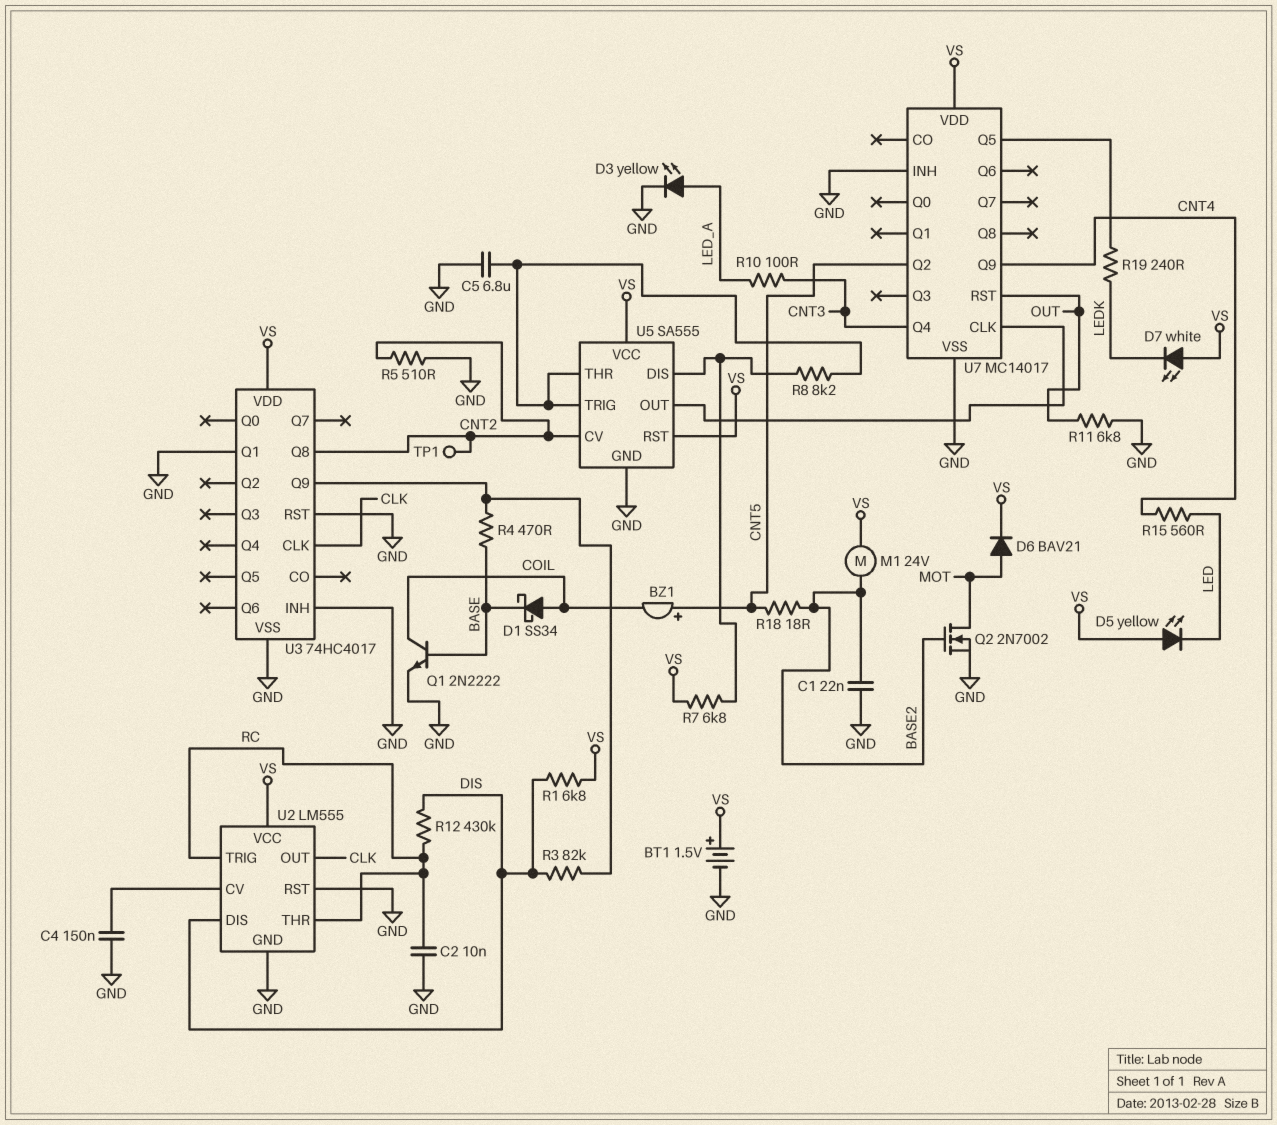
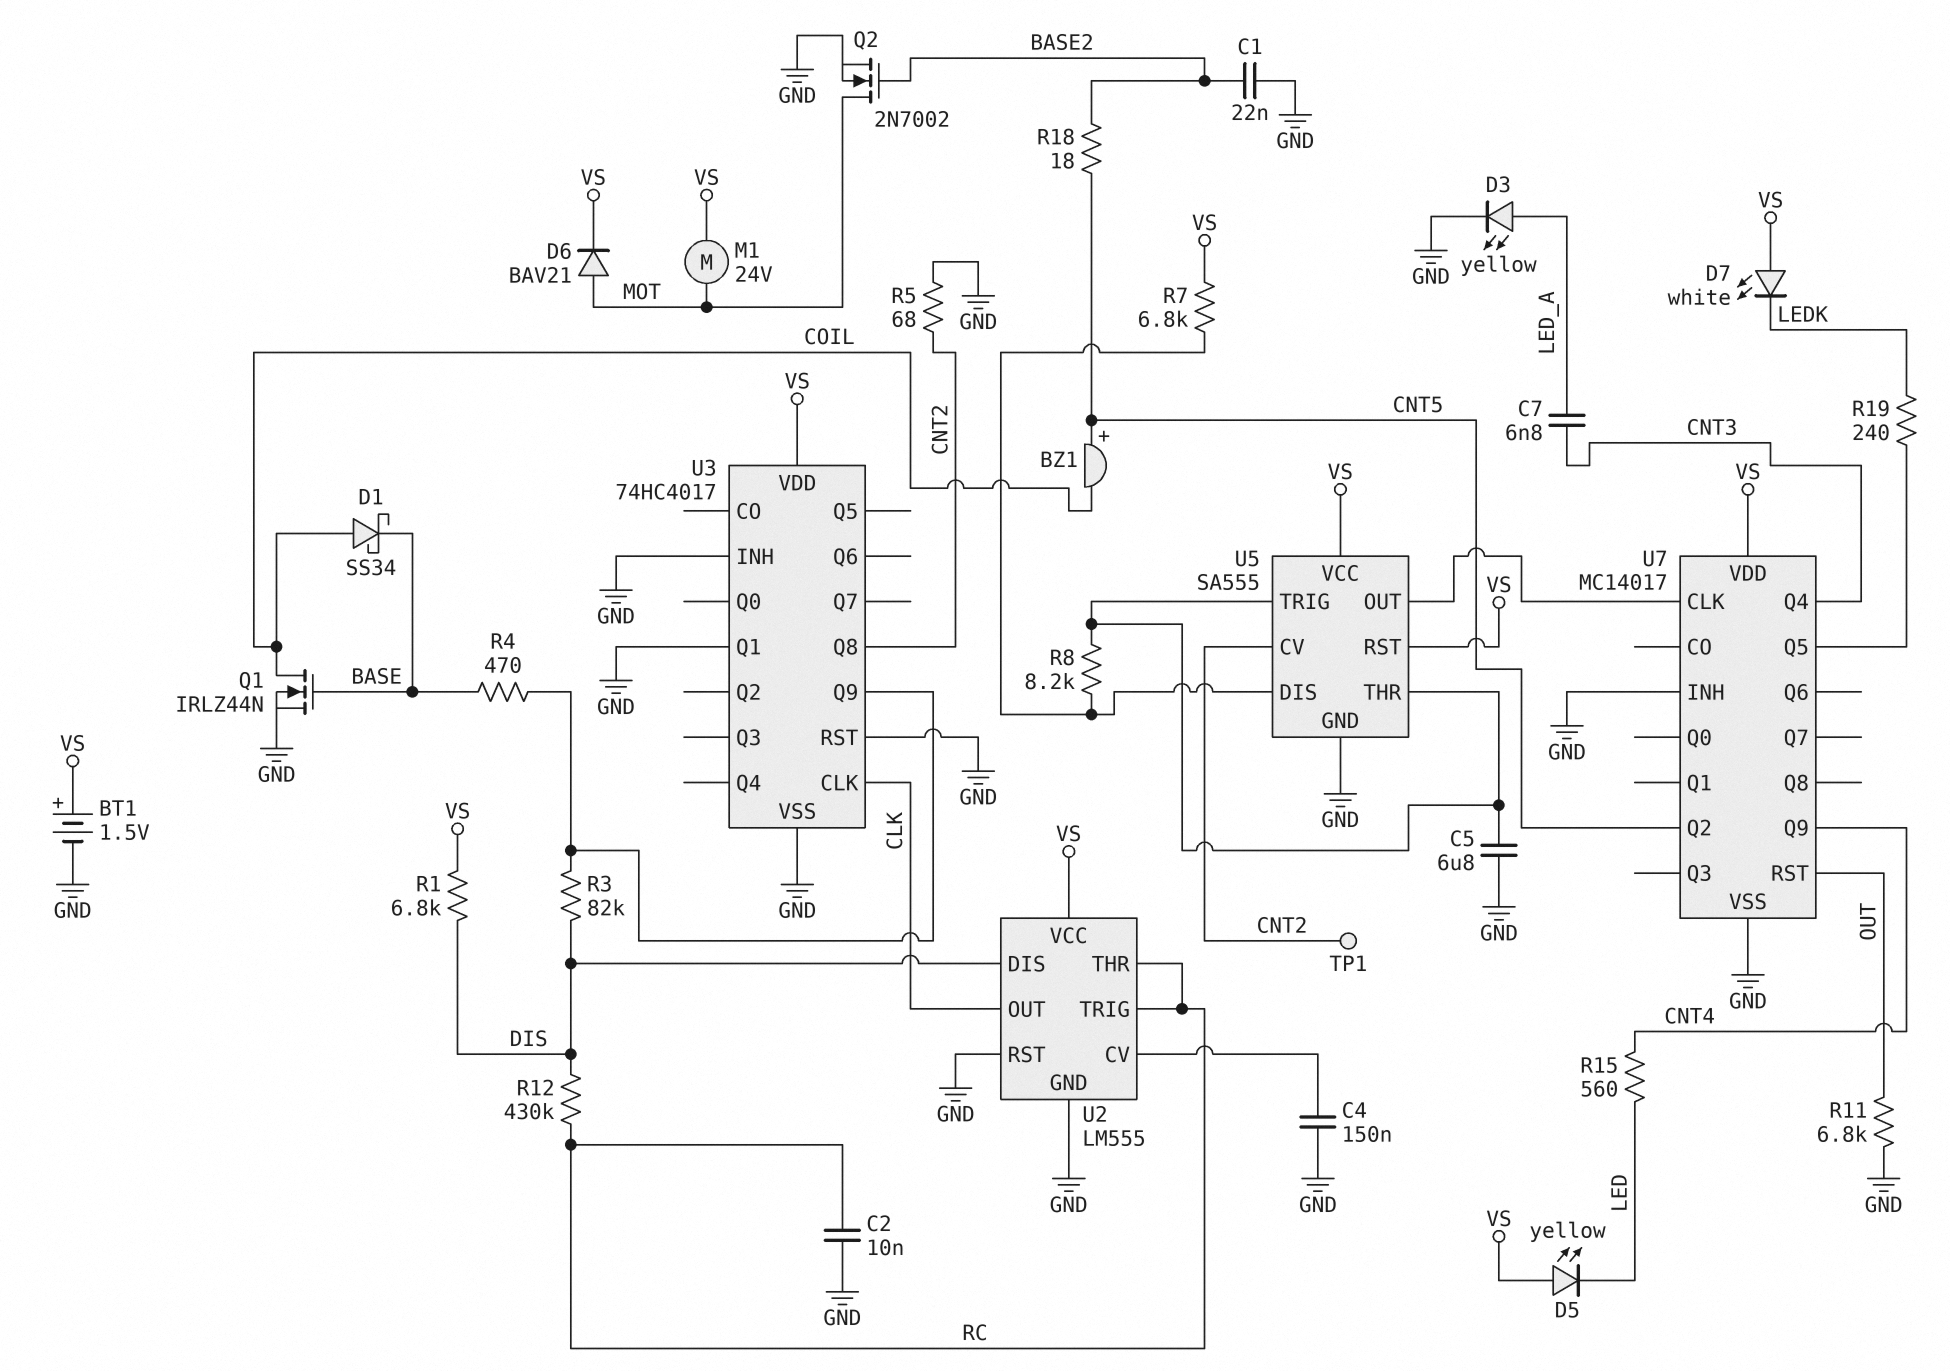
C7: none -> 6.8nF (CNT3, LED_A)
M1: motor 24V (BASE2, VS) -> motor 24V (MOT, VS)
Q1: NPN 2N2222 (B BASE, C COIL, E GND) -> NMOS IRLZ44N (G BASE, D COIL, S GND)
R5: 510 (CNT2, GND) -> 68 (CNT2, GND)
R10: 100 (CNT3, LED_A) -> none

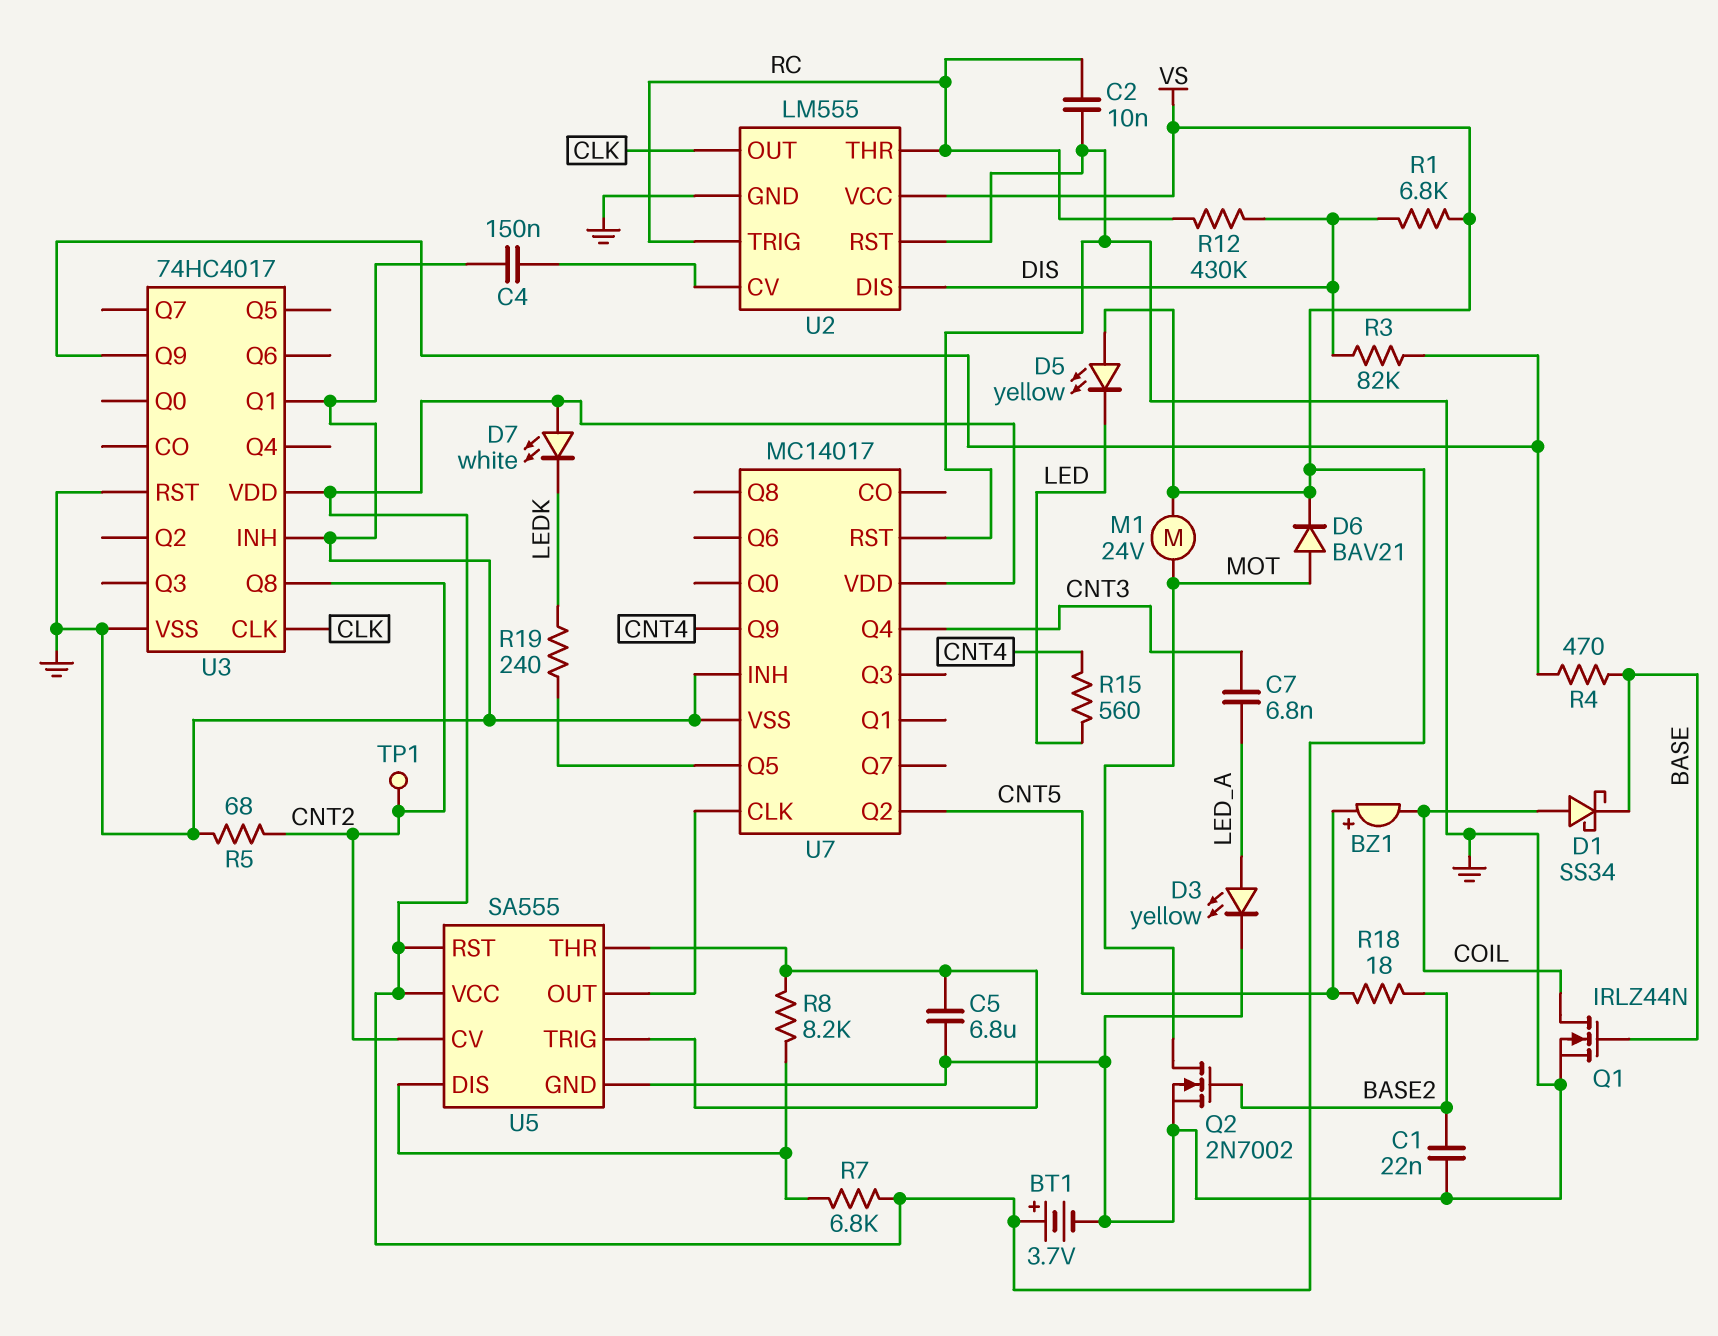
BT1: 1.5V (plus VS, minus GND) -> 3.7V (plus VS, minus GND)
R11: 6.8k (GND, OUT) -> none
U7 pin RST: OUT -> GND

